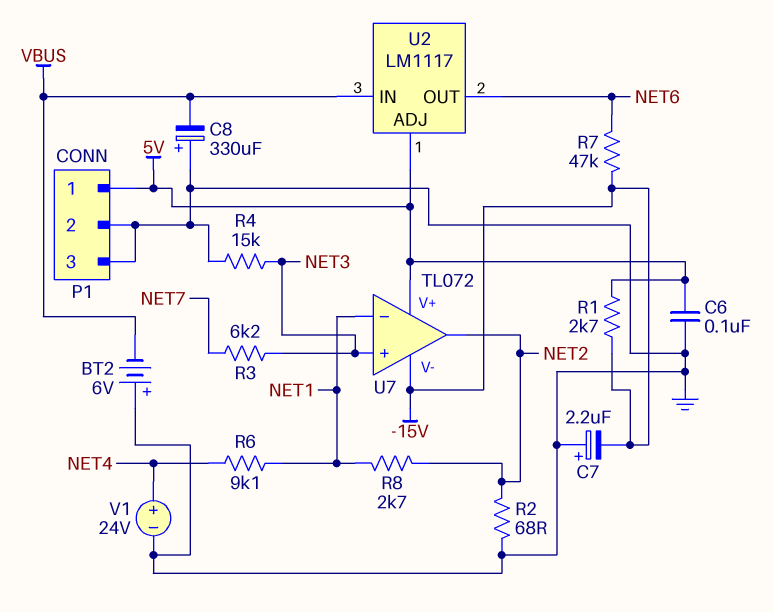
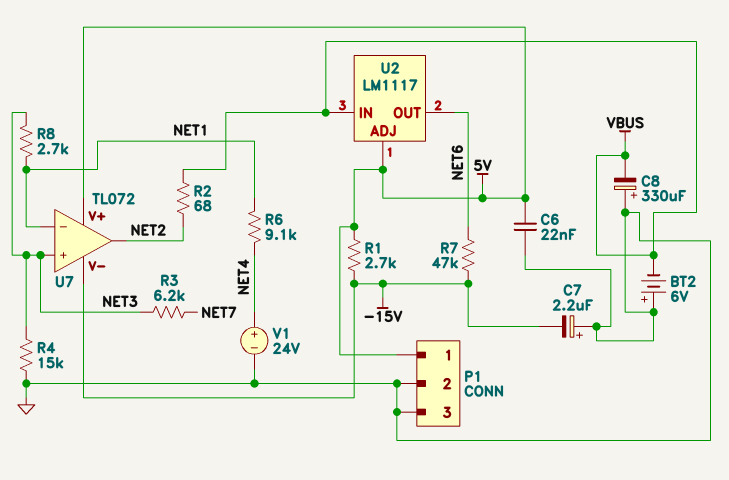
C6: 100nF (5V, GND) -> 22nF (5V, GND)
R2: 68 (GND, NET2) -> 68 (NET2, VBUS)
R8: 2.7k (NET1, NET2) -> 2.7k (NET1, NET3)

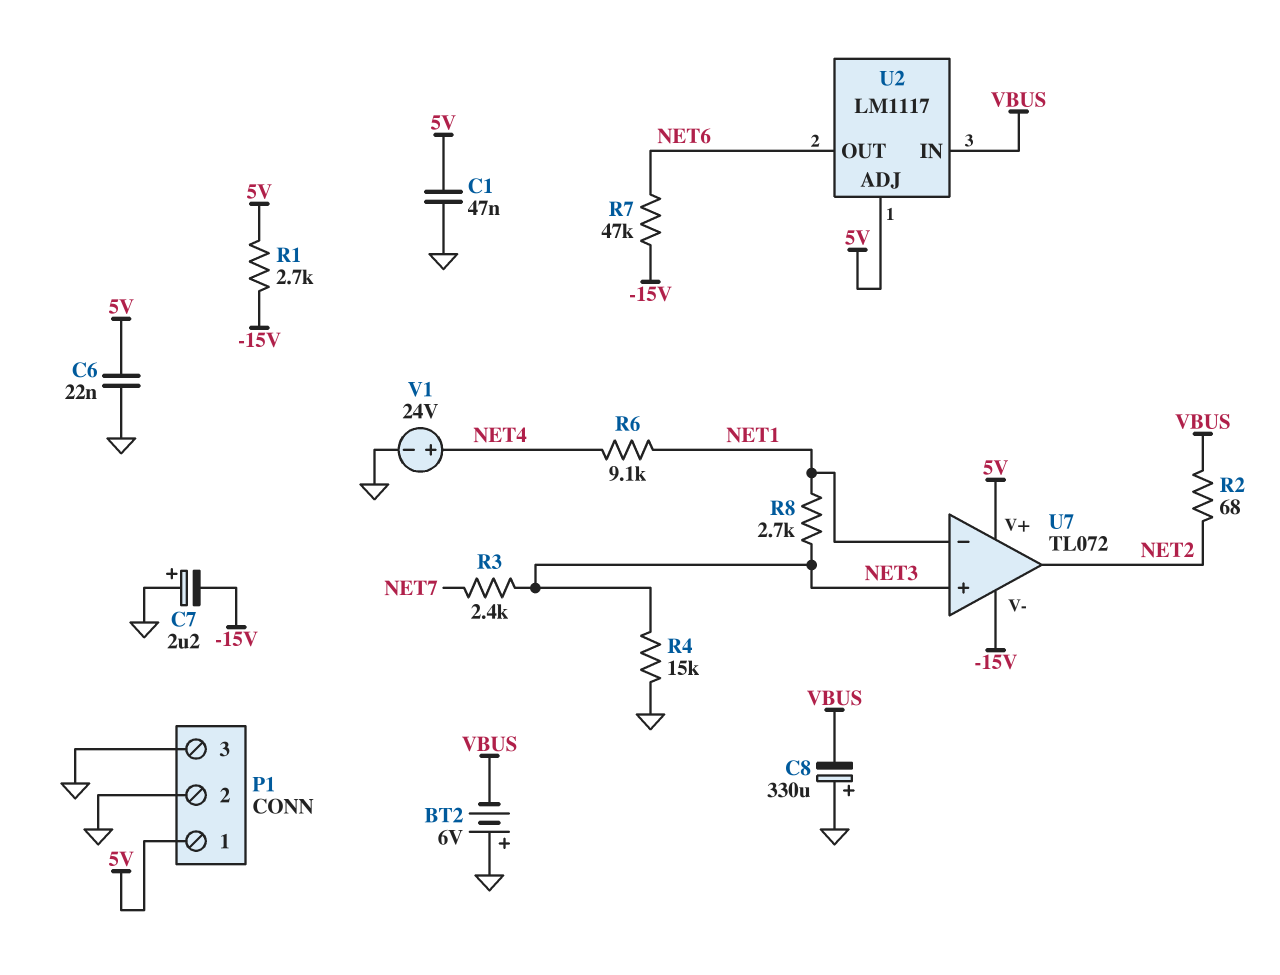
C1: none -> 47nF (5V, GND)
R3: 6.2k (NET3, NET7) -> 2.4k (NET3, NET7)

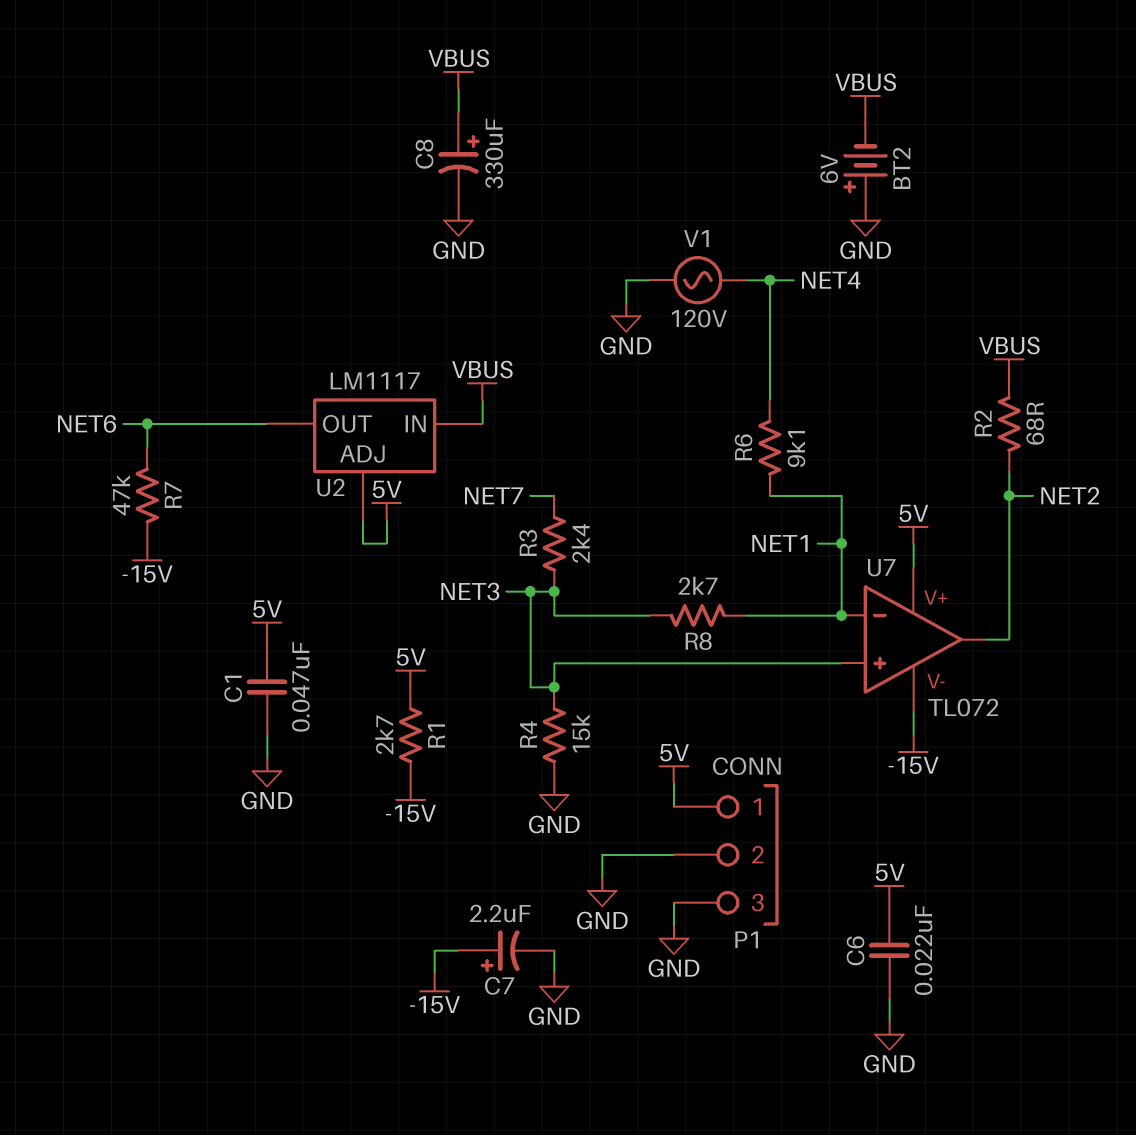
C7: 2.2uF (plus GND, minus -15V) -> 2.2uF (plus -15V, minus GND)
C8: 330uF (plus GND, minus VBUS) -> 330uF (plus VBUS, minus GND)
V1: 24V (plus NET4, minus GND) -> AC 120V (GND, NET4)

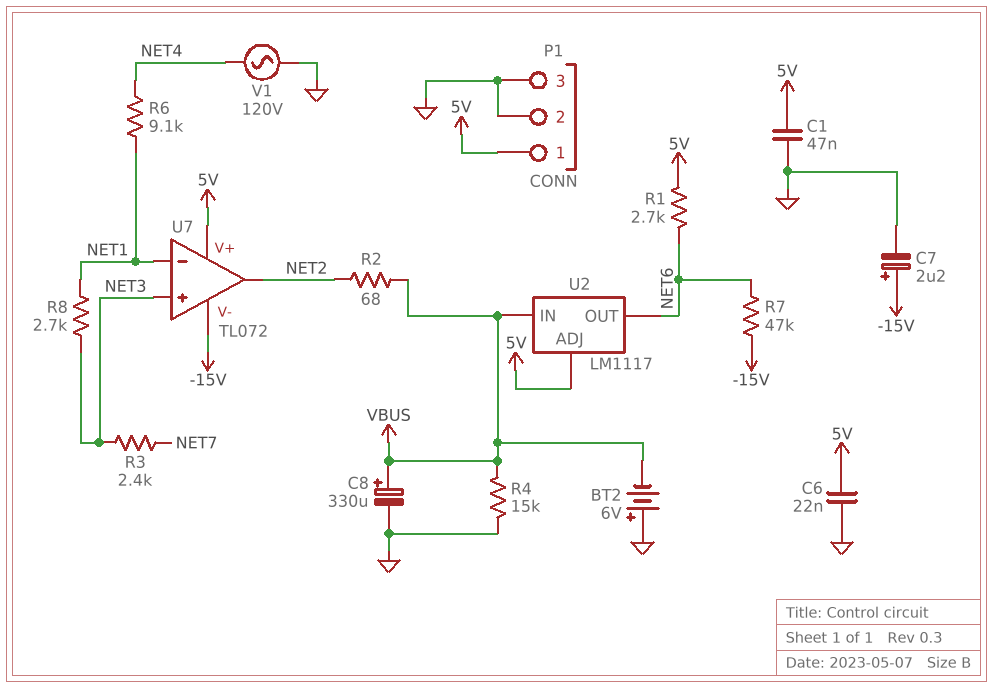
R1: 2.7k (-15V, 5V) -> 2.7k (5V, NET6)
R4: 15k (GND, NET3) -> 15k (GND, VBUS)

